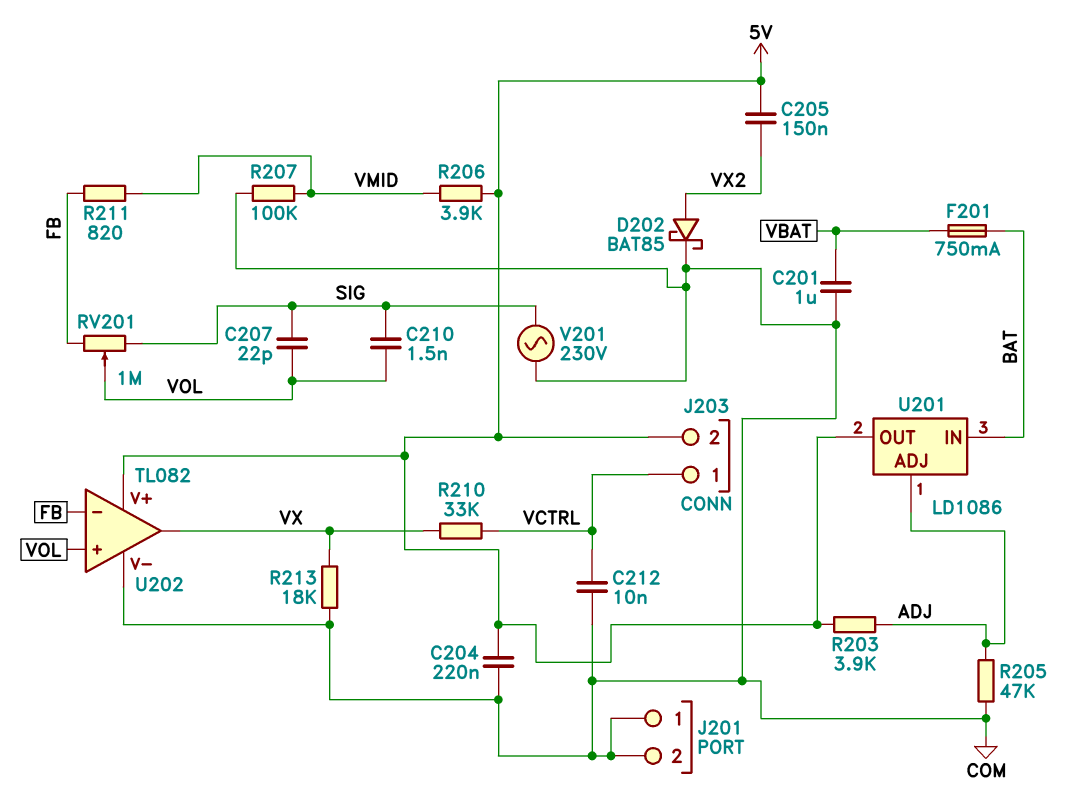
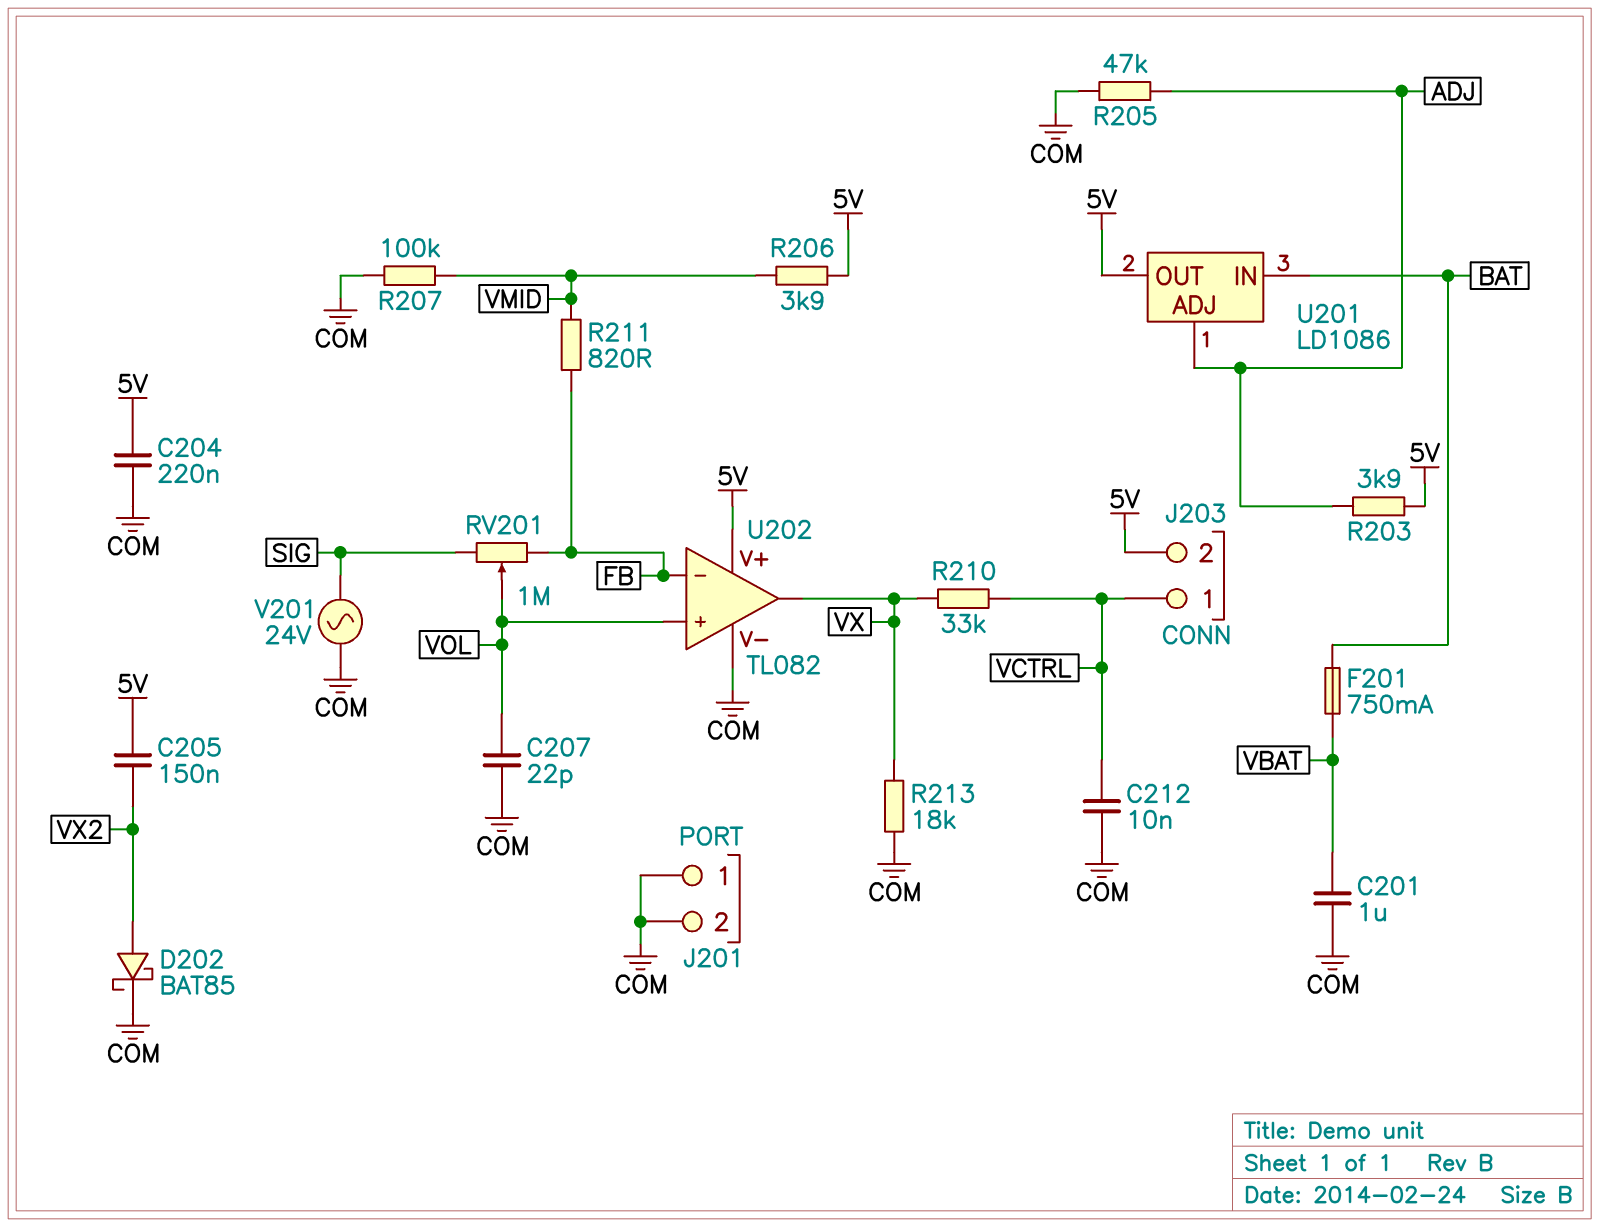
C207: 22pF (SIG, VOL) -> 22pF (COM, VOL)
C210: 1.5nF (SIG, VOL) -> none
V201: AC 230V (COM, SIG) -> AC 24V (COM, SIG)

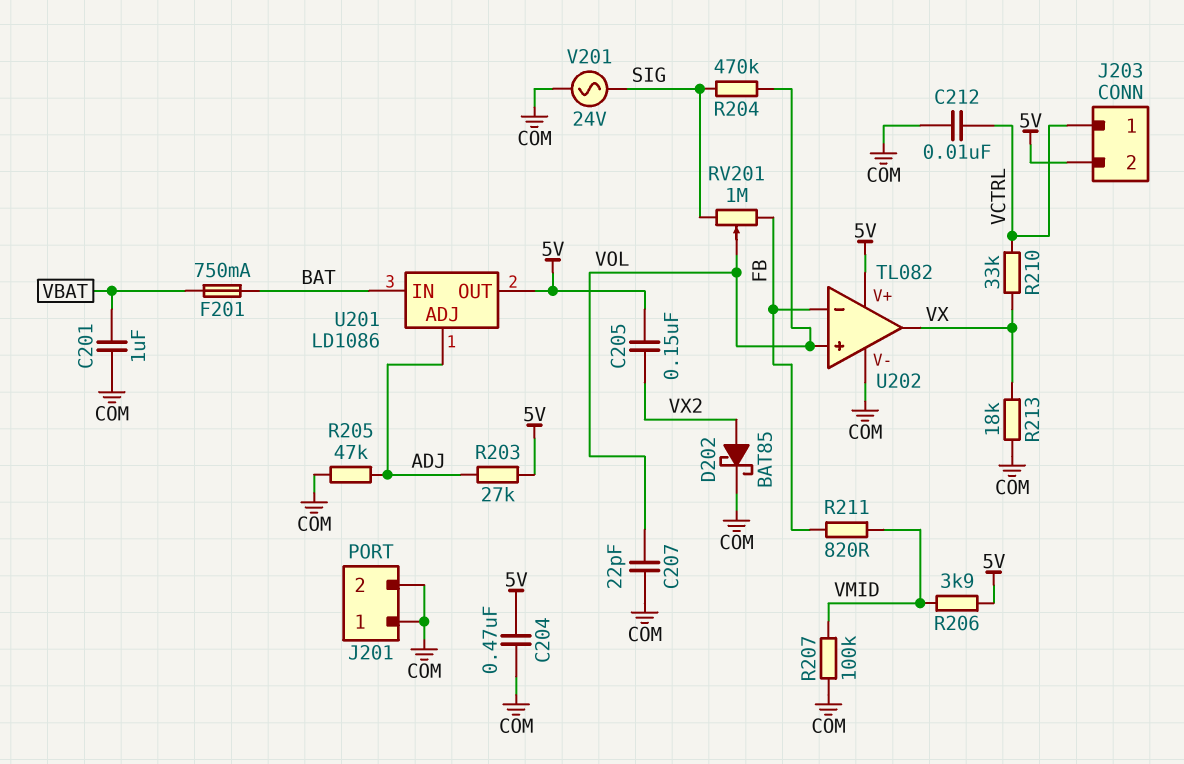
C204: 220nF (5V, COM) -> 470nF (5V, COM)
R203: 3.9k (5V, ADJ) -> 27k (5V, ADJ)
R204: none -> 470k (SIG, VOL)

